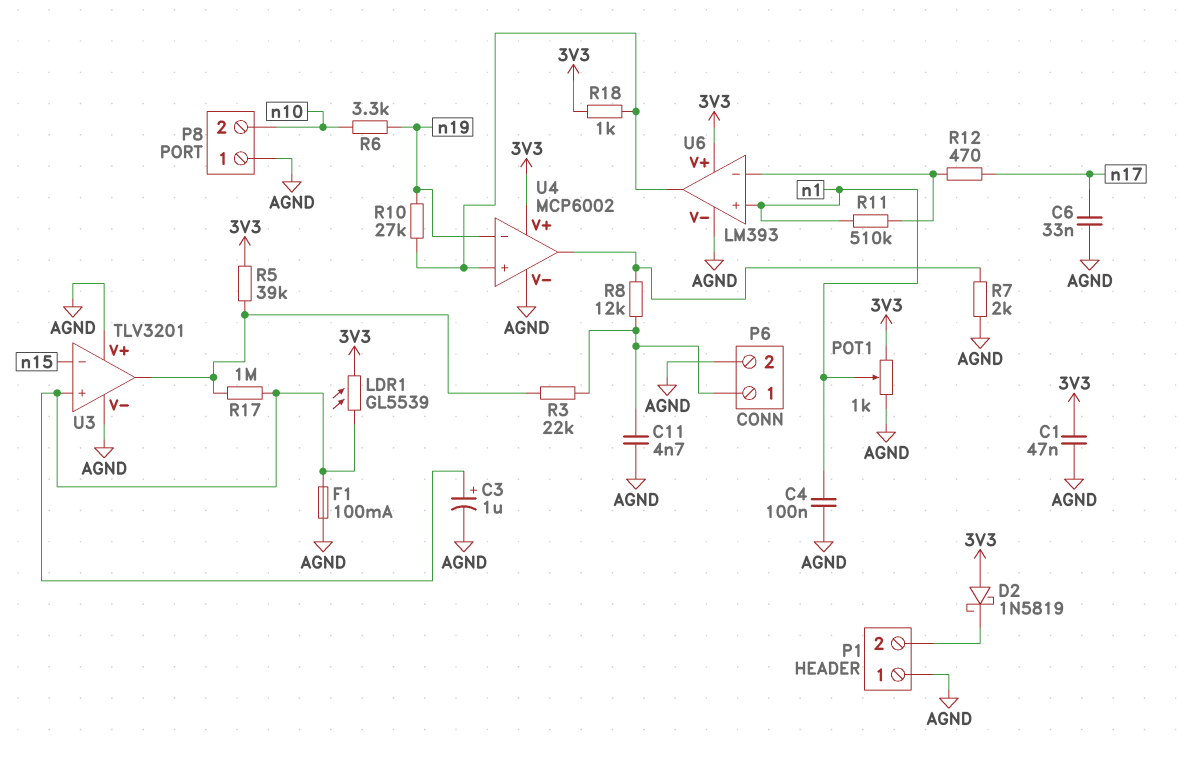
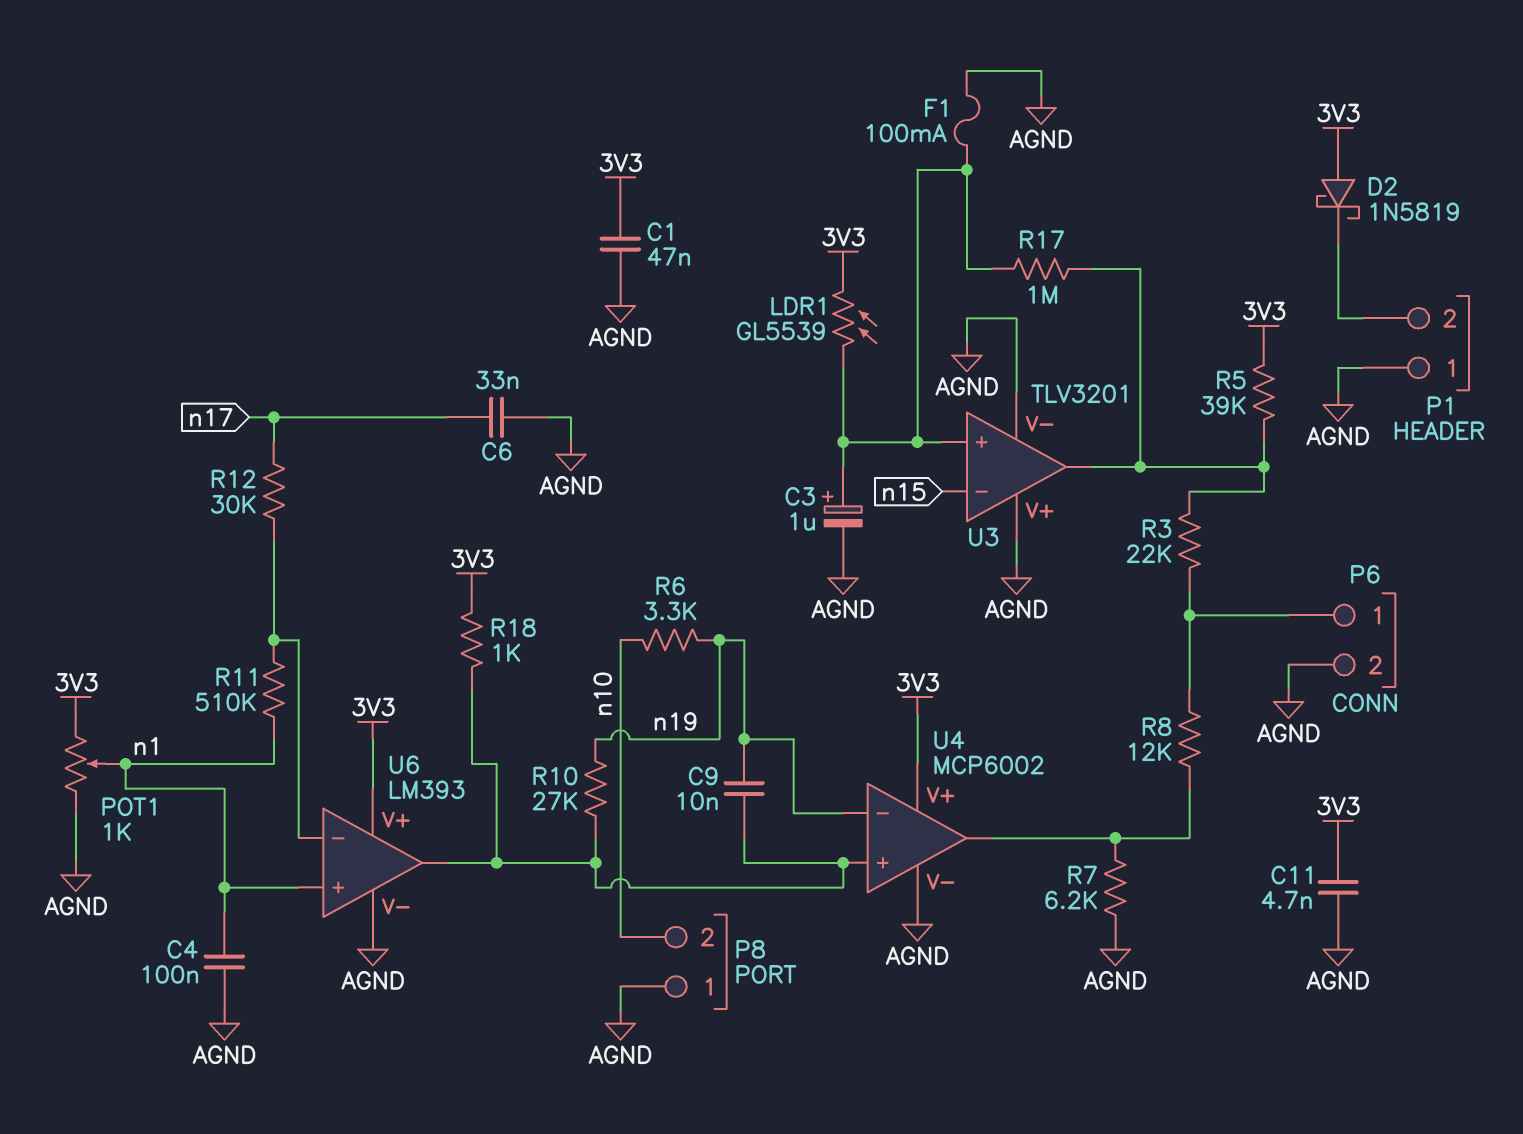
C9: none -> 10nF (U4/in+, n19)
C11: 4.7nF (AGND, P6/1) -> 4.7nF (3V3, AGND)
R7: 2k (AGND, U4/out) -> 6.2k (AGND, U4/out)
R12: 470 (U6/in-, n17) -> 30k (U6/in-, n17)

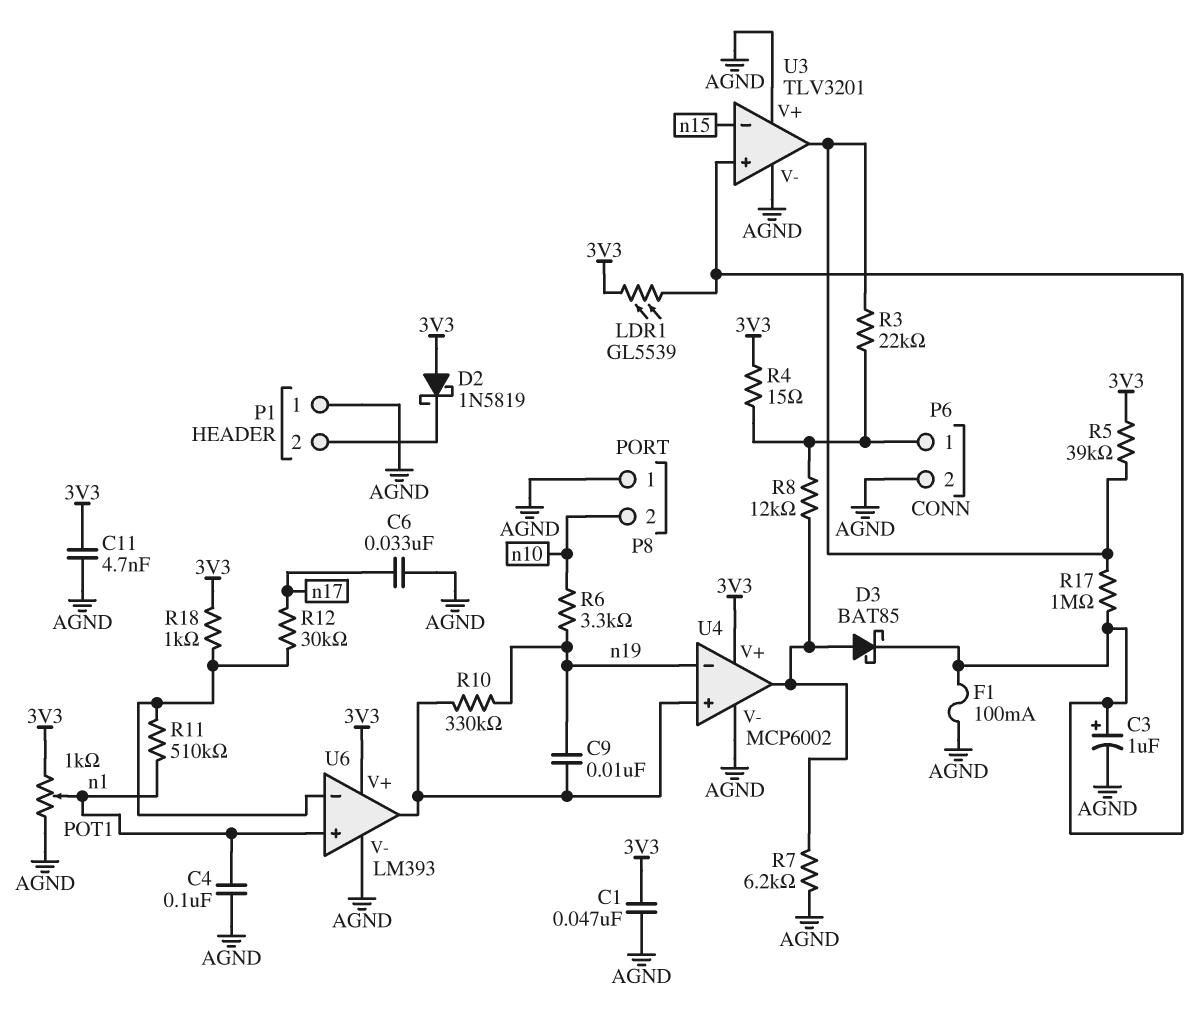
D3: none -> schottky BAT85 (A U4/out, K U3/in+)
R4: none -> 15 (3V3, P6/1)
R10: 27k (U4/in+, n19) -> 330k (U4/in+, n19)
R18: 1k (3V3, U4/in+) -> 1k (3V3, U6/in-)

